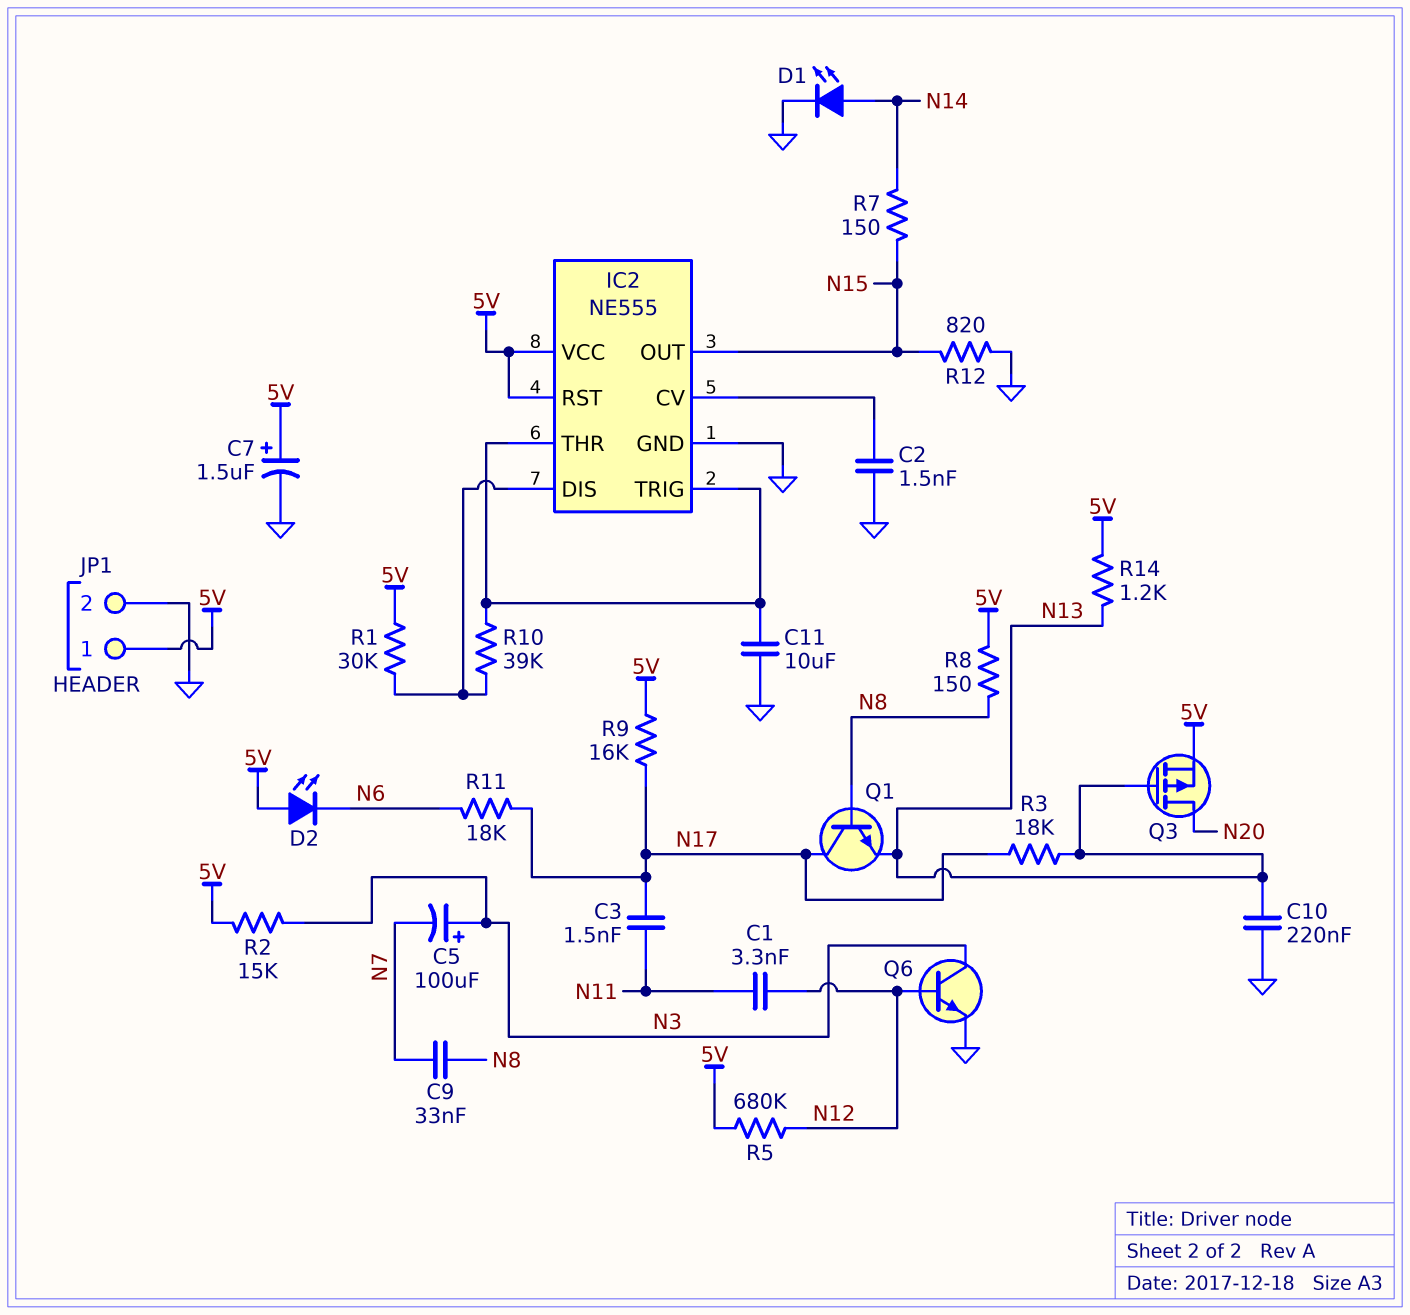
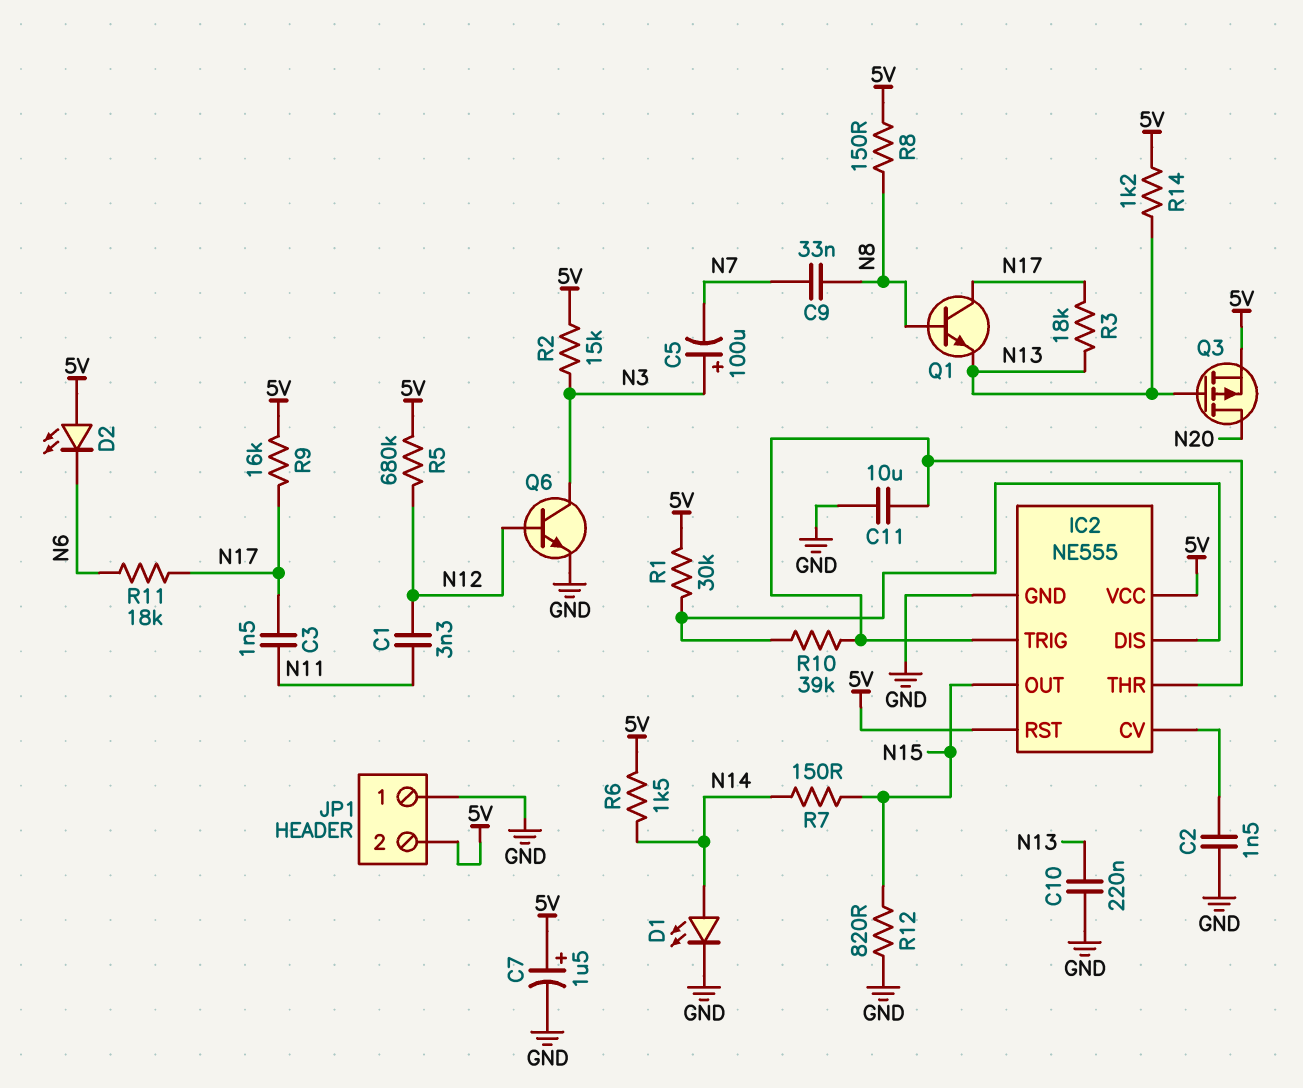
JP1 pin 1: 5V -> GND
JP1 pin 2: GND -> 5V
R6: none -> 1.5k (5V, N14)

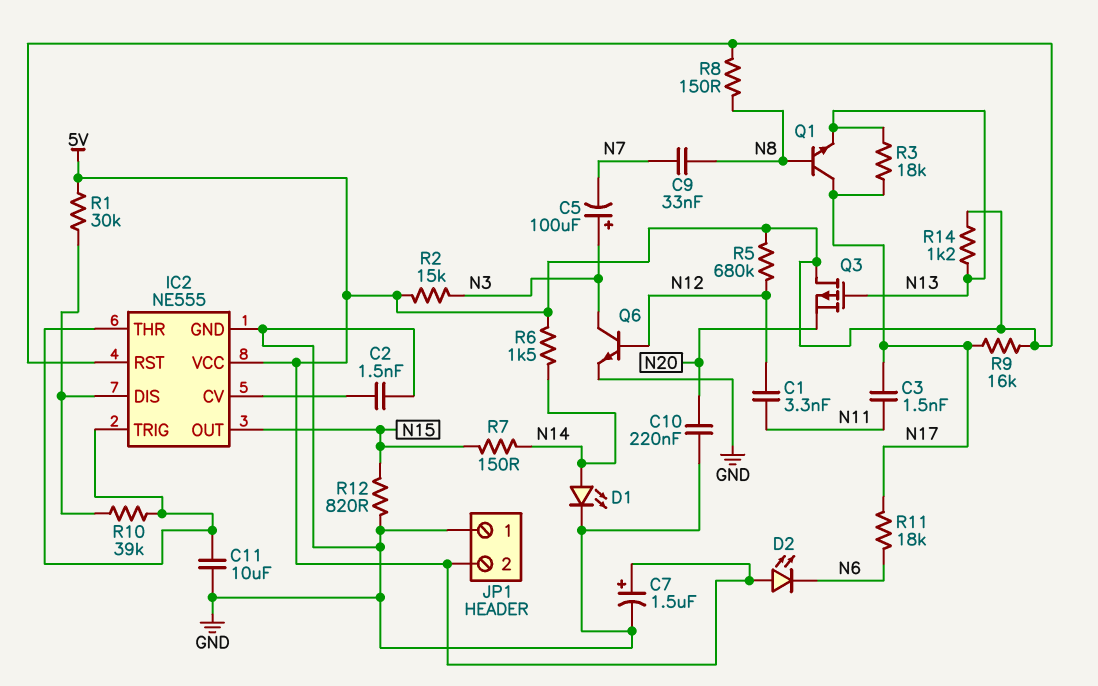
C10: 220nF (GND, N13) -> 220nF (GND, N20)
Q3: PMOS (G N13, D N20, S 5V) -> PMOS (G N13, D 5V, S N20)

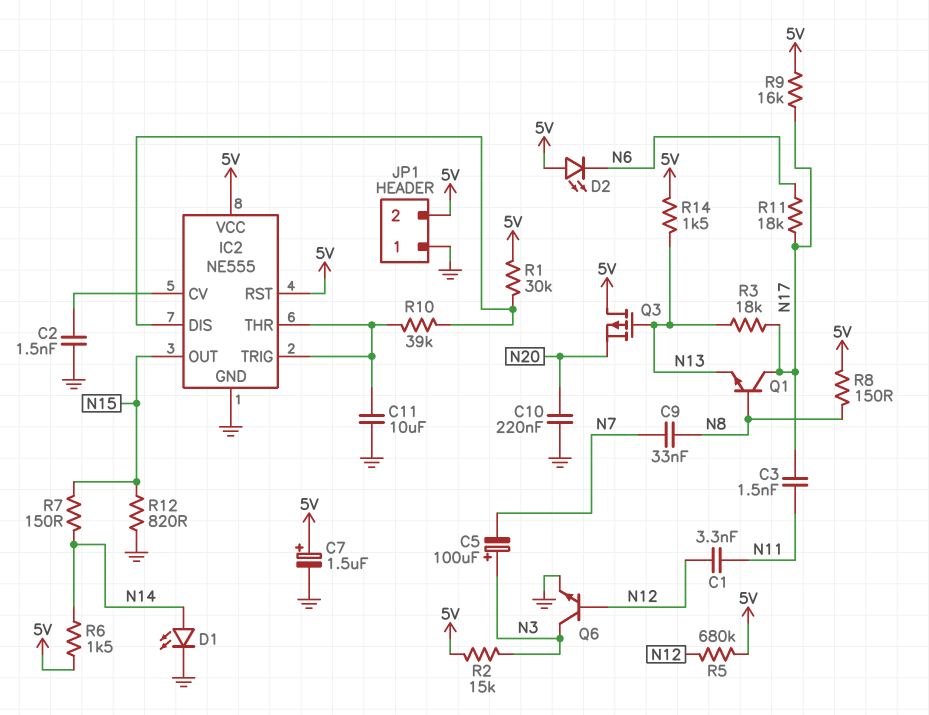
R14: 1.2k (5V, N13) -> 1.5k (5V, N13)

